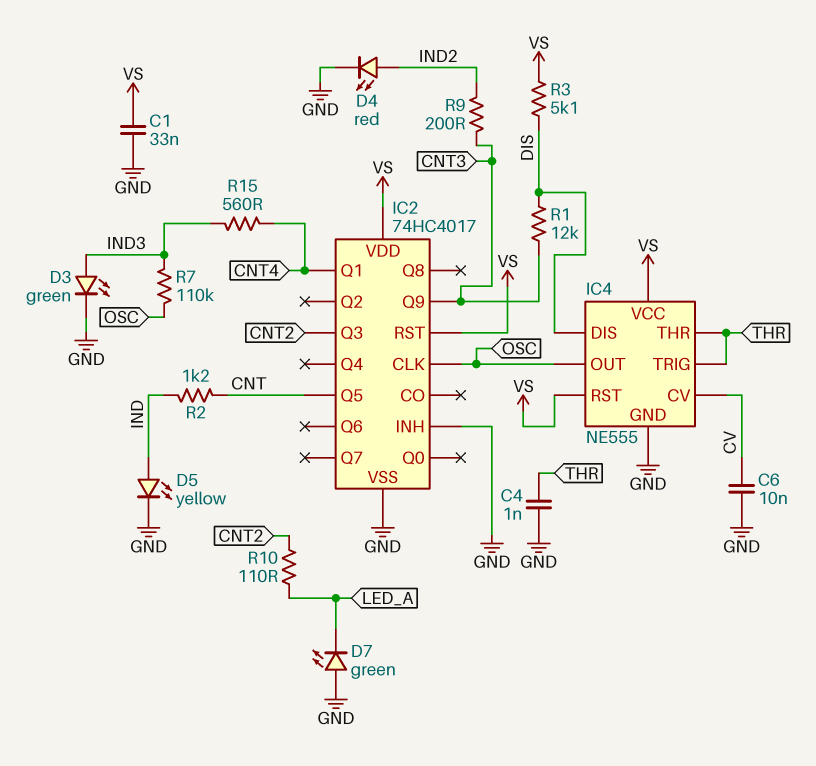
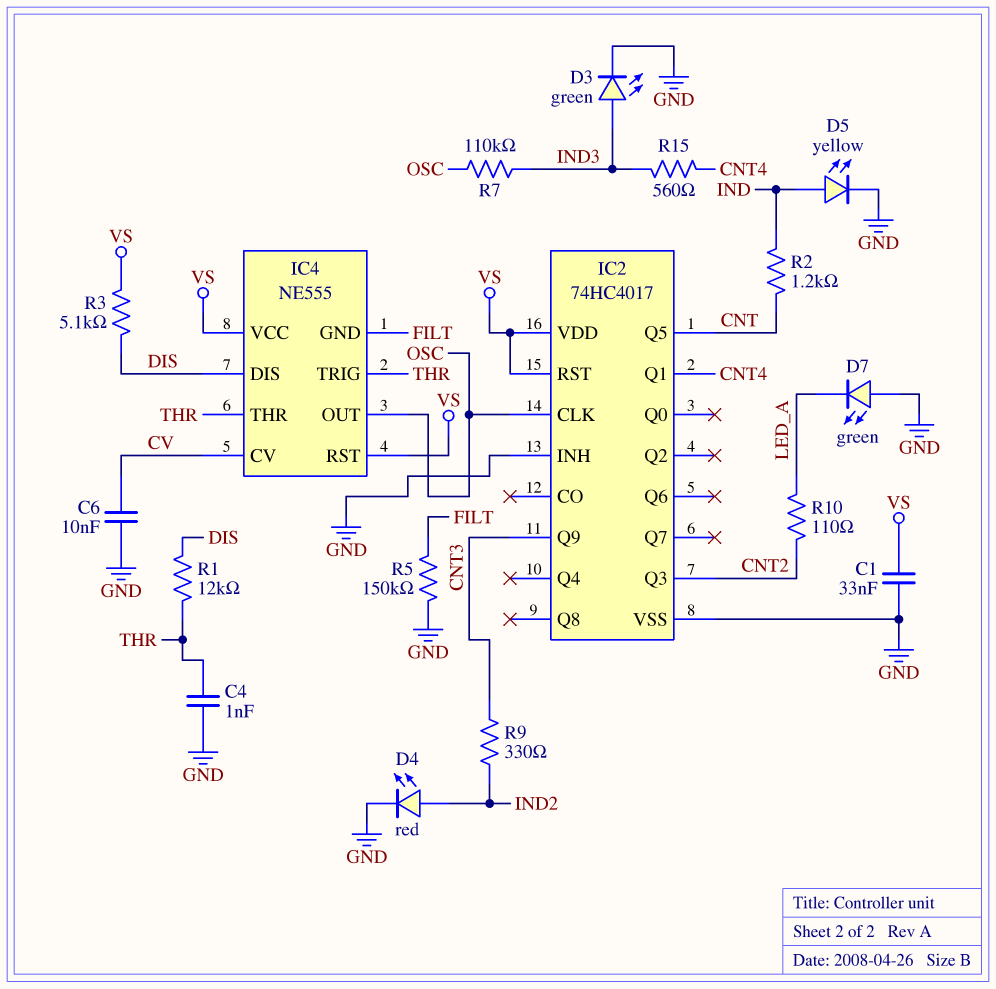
IC4 pin GND: GND -> FILT
R1: 12k (CNT3, DIS) -> 12k (DIS, THR)
R5: none -> 150k (FILT, GND)
R9: 200 (CNT3, IND2) -> 330 (CNT3, IND2)

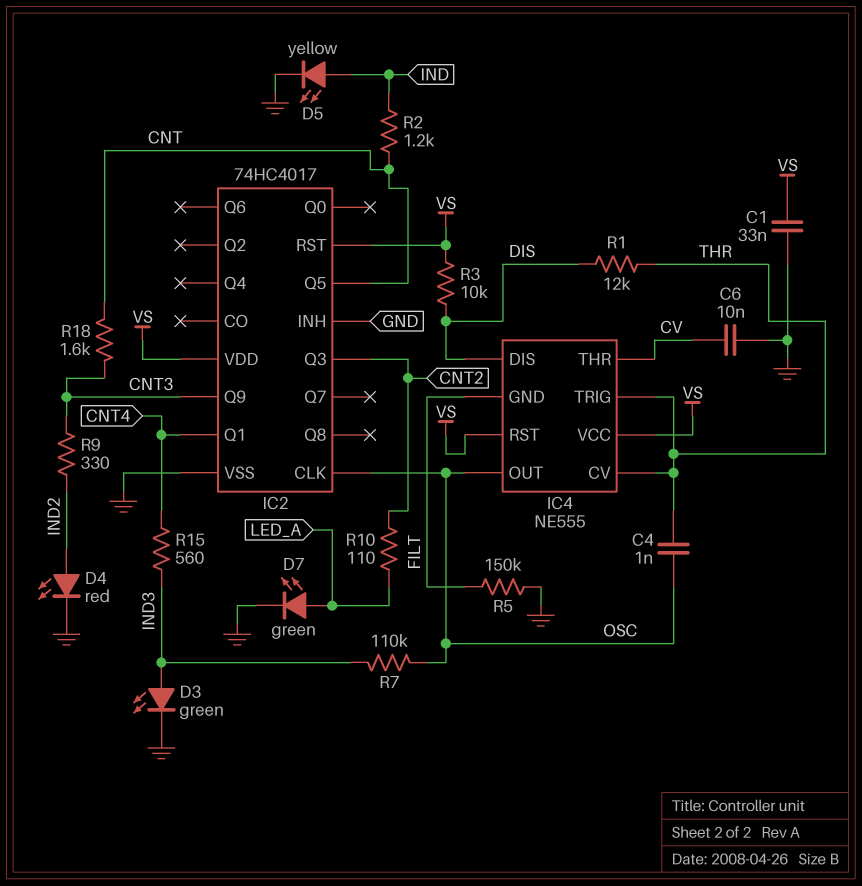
C4: 1nF (GND, THR) -> 1nF (OSC, THR)
D7: LED green (A GND, K LED_A) -> LED green (A LED_A, K GND)
IC4 pin CV: CV -> THR
IC4 pin THR: THR -> CV
R3: 5.1k (DIS, VS) -> 10k (DIS, VS)
R18: none -> 1.6k (CNT, CNT3)

